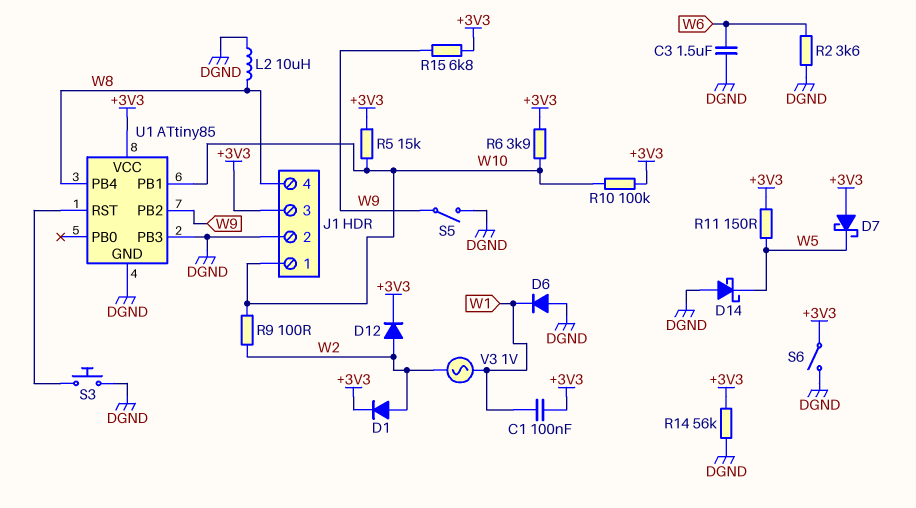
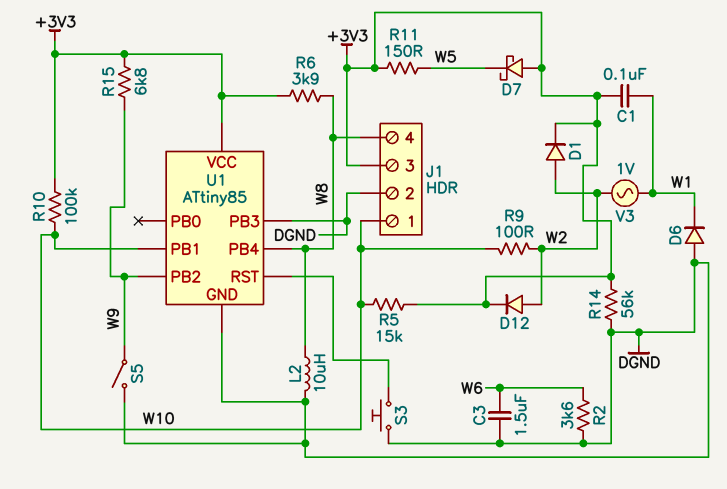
D14: schottky (A DGND, K W5) -> none
R6: 3.9k (+3V3, W10) -> 3.9k (+3V3, W8)
S6: switch (+3V3, DGND) -> none

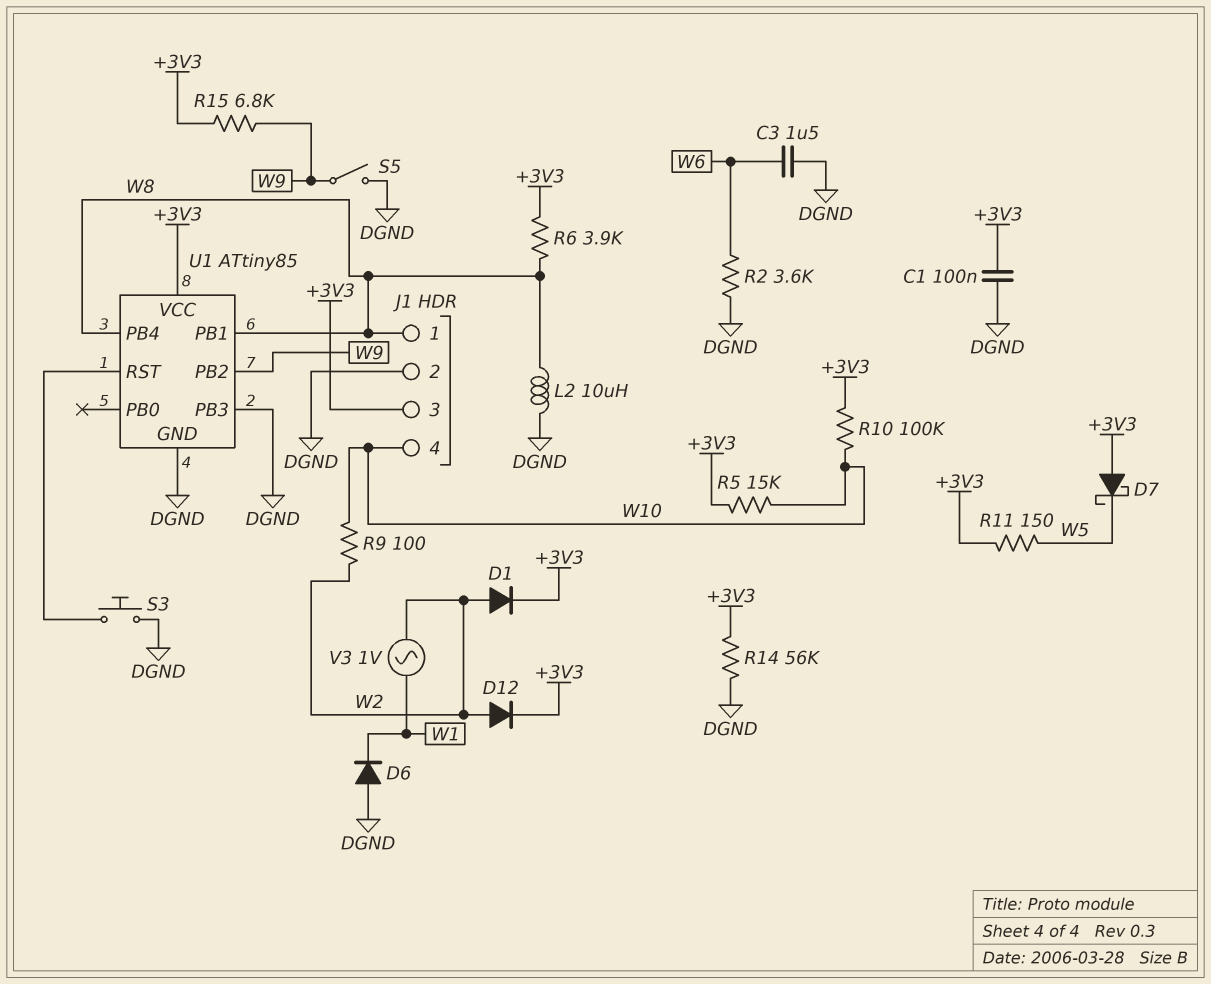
C1: 100nF (+3V3, W1) -> 100nF (+3V3, DGND)
J1 pin 1: W10 -> W8
J1 pin 4: W8 -> W10
U1 pin PB1: W10 -> W8

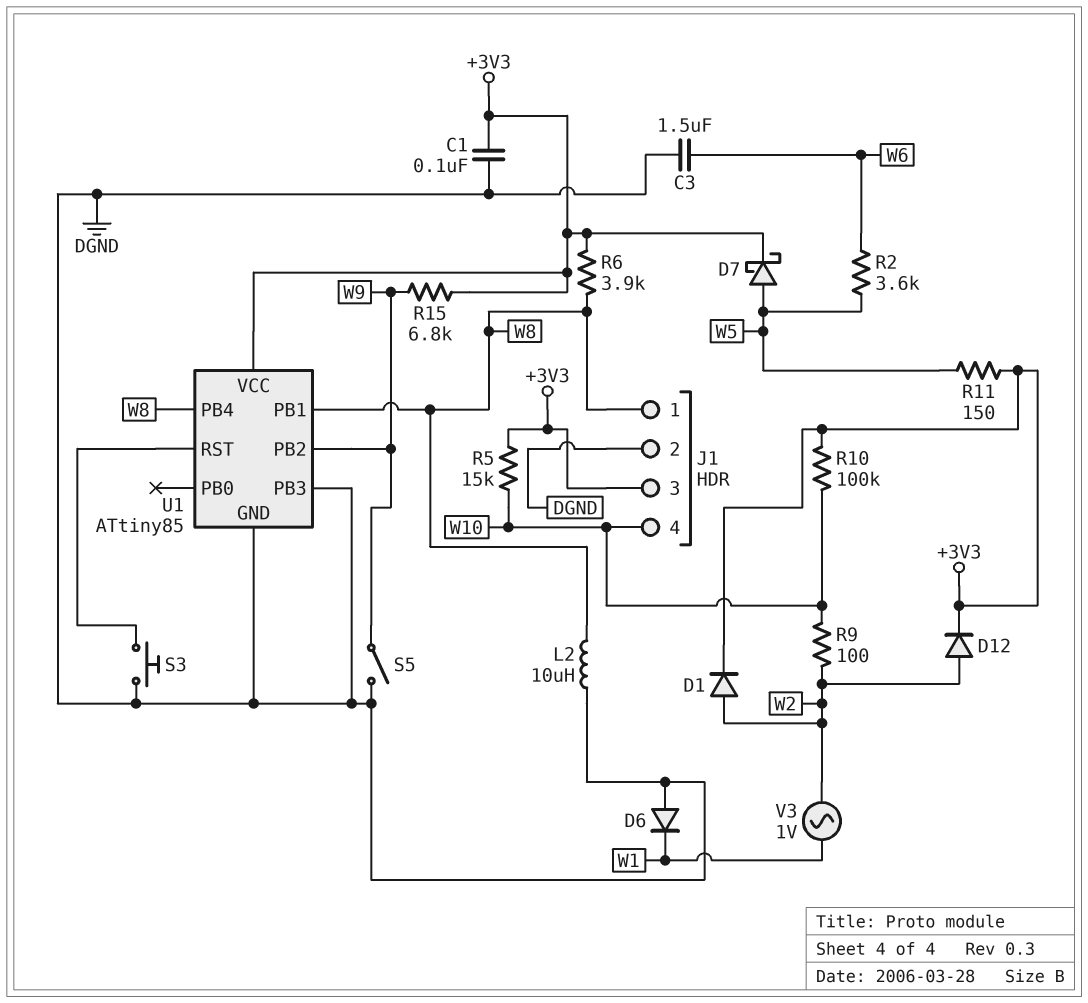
D7: schottky (A +3V3, K W5) -> schottky (A W5, K +3V3)
R2: 3.6k (DGND, W6) -> 3.6k (W5, W6)
R14: 56k (+3V3, DGND) -> none

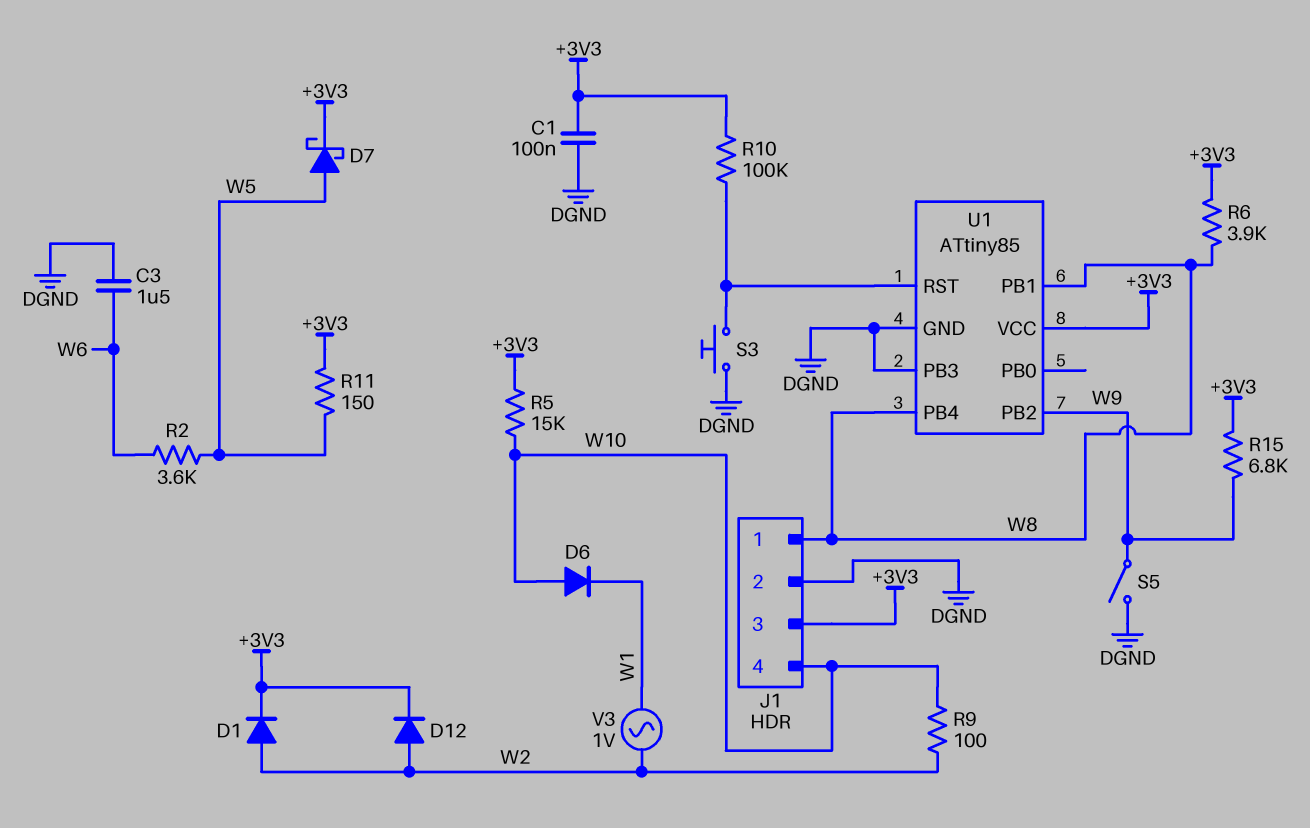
D6: diode (A DGND, K W1) -> diode (A W10, K W1)
L2: 10uH (DGND, W8) -> none
R10: 100k (+3V3, W10) -> 100k (+3V3, U1/RST)

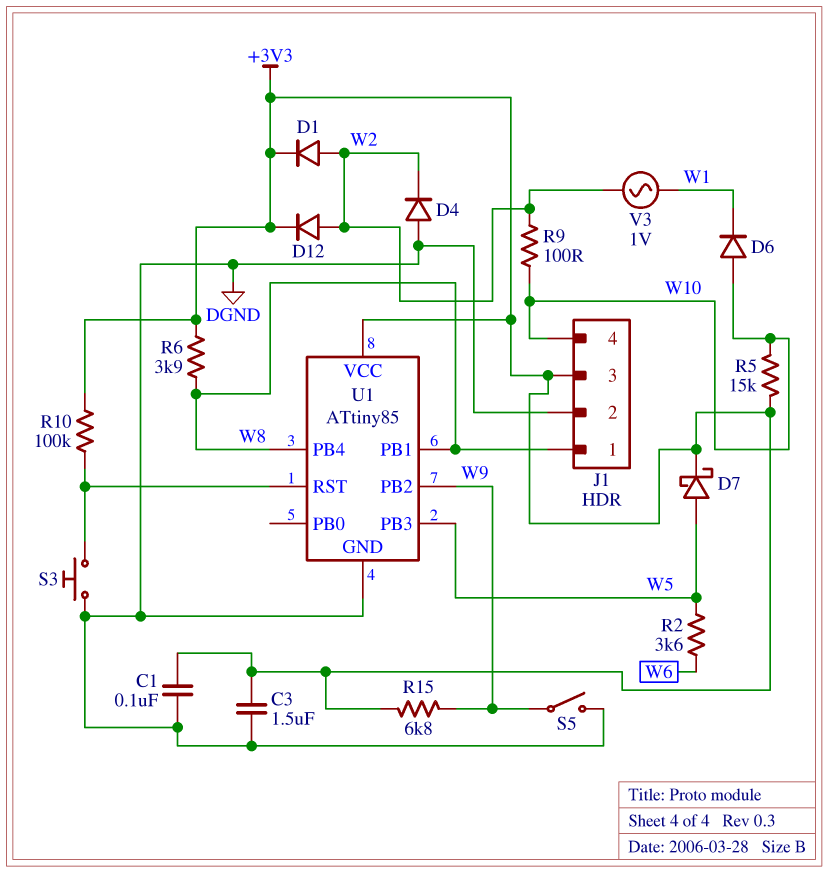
C3: 1.5uF (DGND, W6) -> 1.5uF (+3V3, DGND)
D4: none -> diode (A DGND, K W2)
R11: 150 (+3V3, W5) -> none
U1 pin PB3: DGND -> W5

